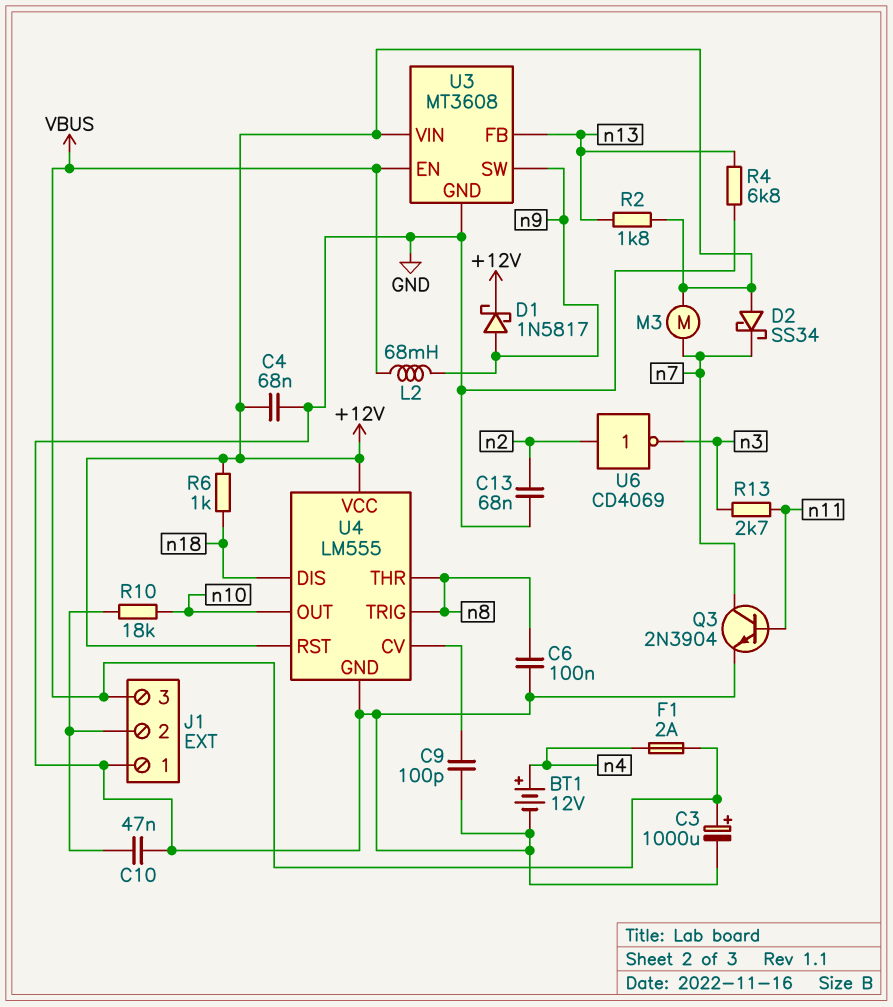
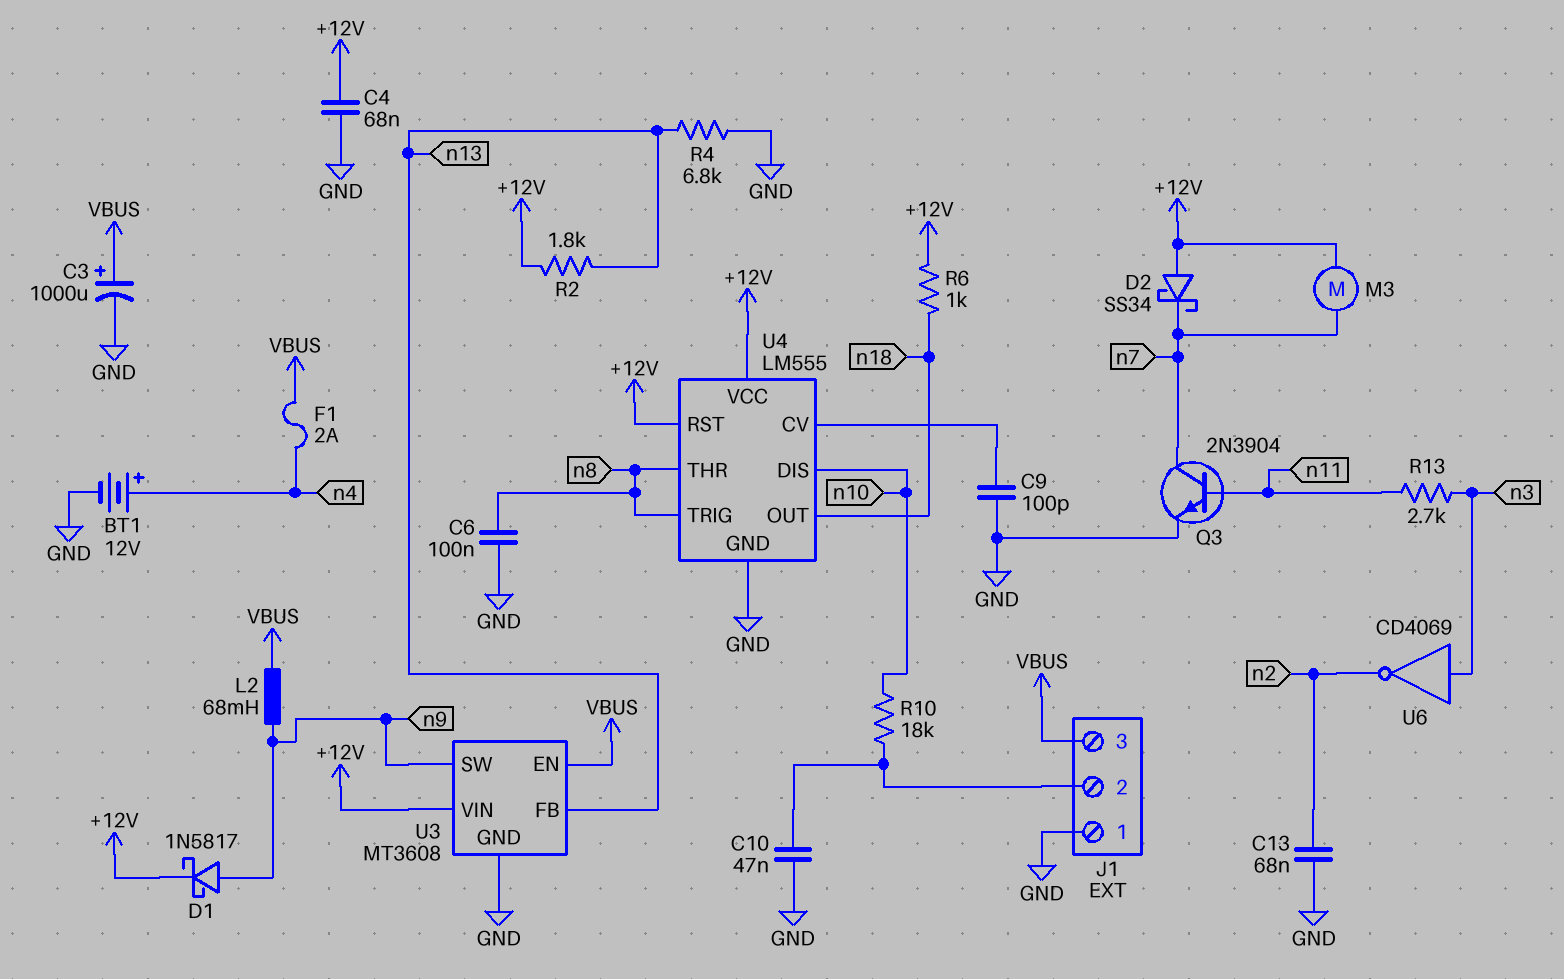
U4 pin DIS: n18 -> n10
U4 pin OUT: n10 -> n18
U6: NOT CD4069 (in n2, out n3) -> NOT CD4069 (in n3, out n2)

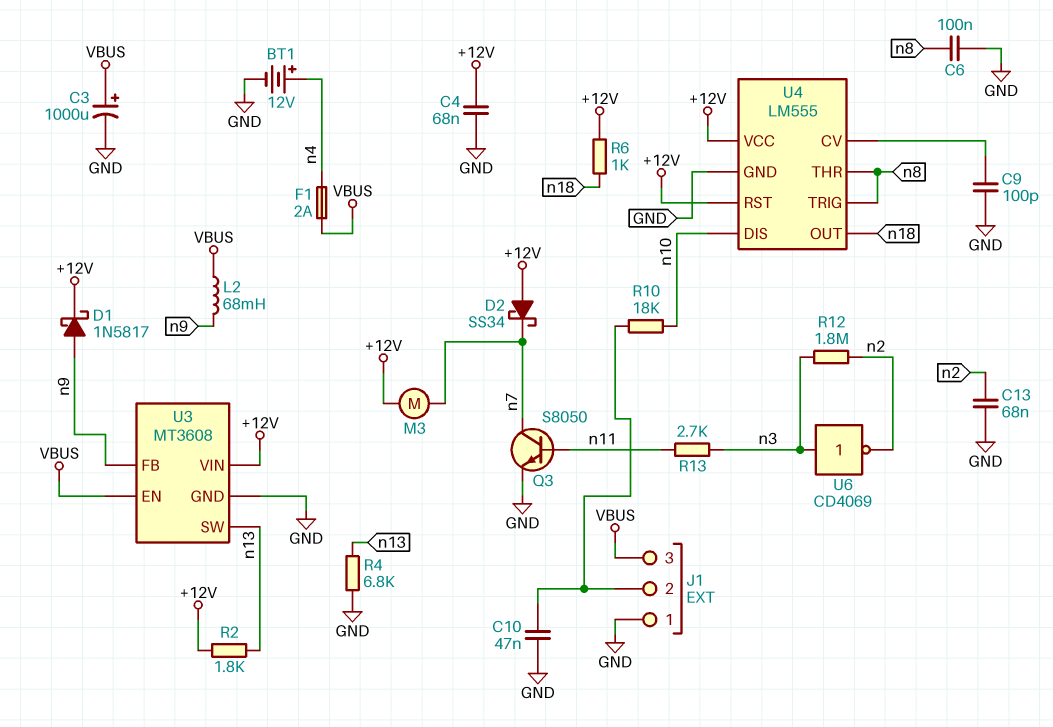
Q3: NPN 2N3904 (B n11, C n7, E GND) -> NPN S8050 (B n11, C n7, E GND)
R12: none -> 1.8M (n2, n3)
U3 pin FB: n13 -> n9
U3 pin SW: n9 -> n13

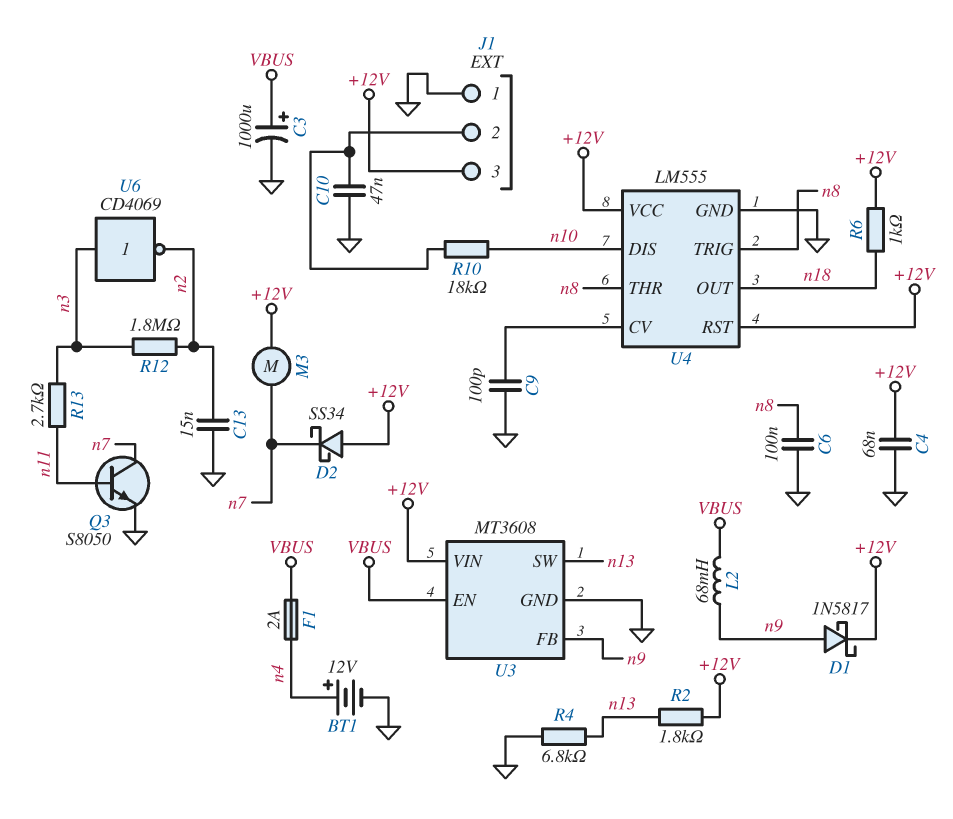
C13: 68nF (GND, n2) -> 15nF (GND, n2)
J1 pin 3: VBUS -> +12V

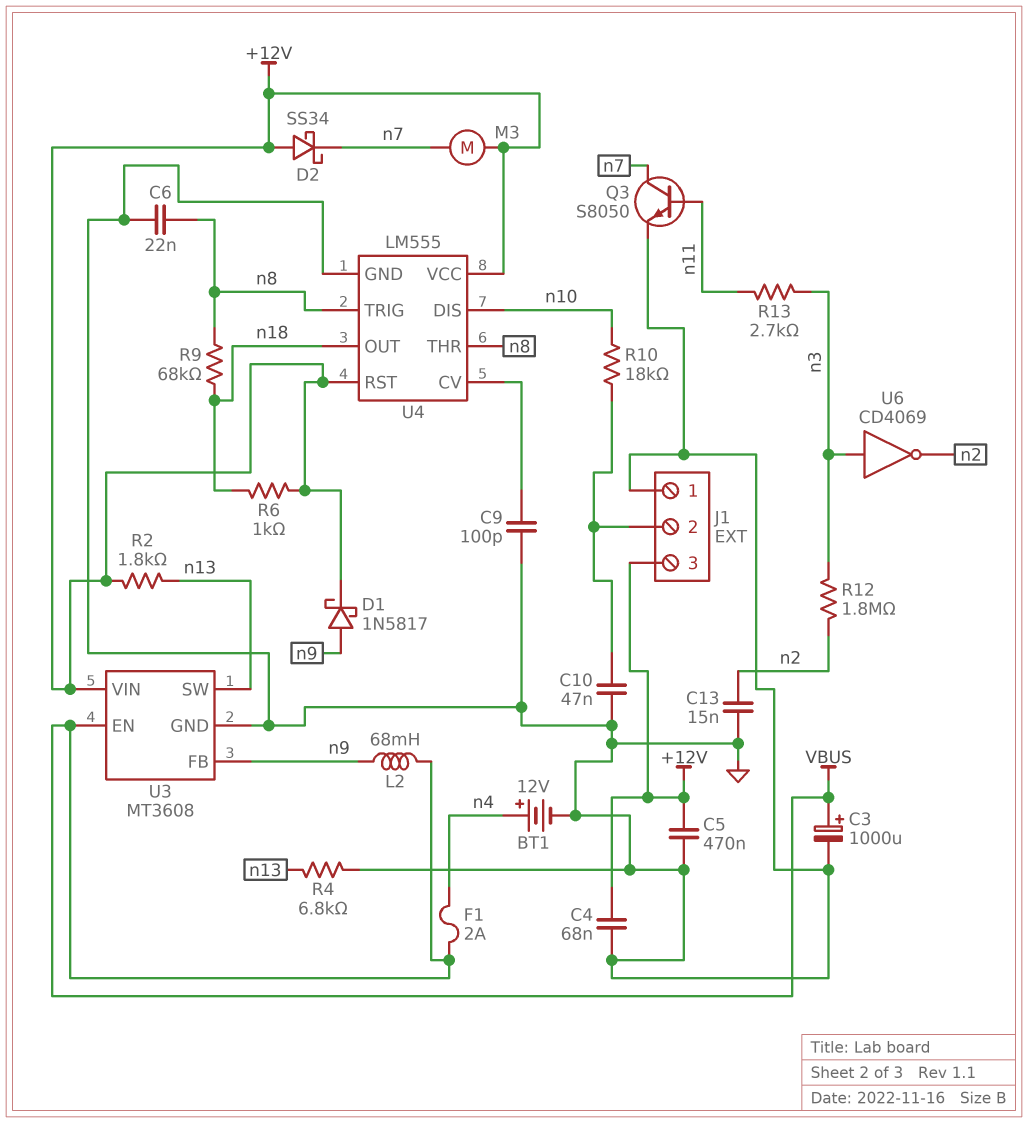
C5: none -> 470nF (+12V, GND)
C6: 100nF (GND, n8) -> 22nF (GND, n8)
R9: none -> 68k (n8, n18)

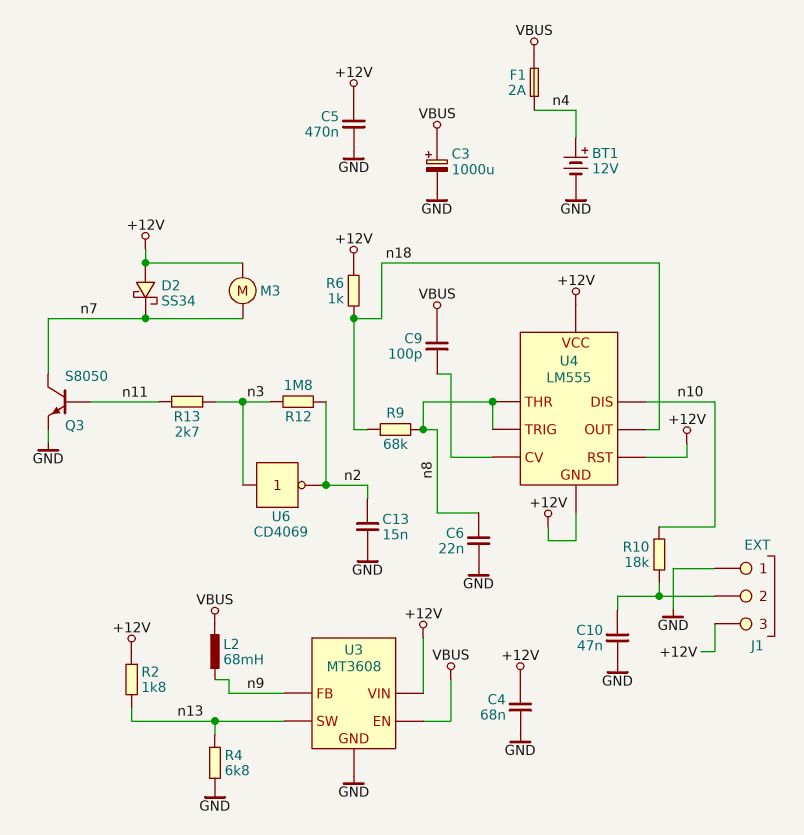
C9: 100pF (GND, U4/CV) -> 100pF (U4/CV, VBUS)
D1: schottky 1N5817 (A n9, K +12V) -> none
U4 pin GND: GND -> +12V

